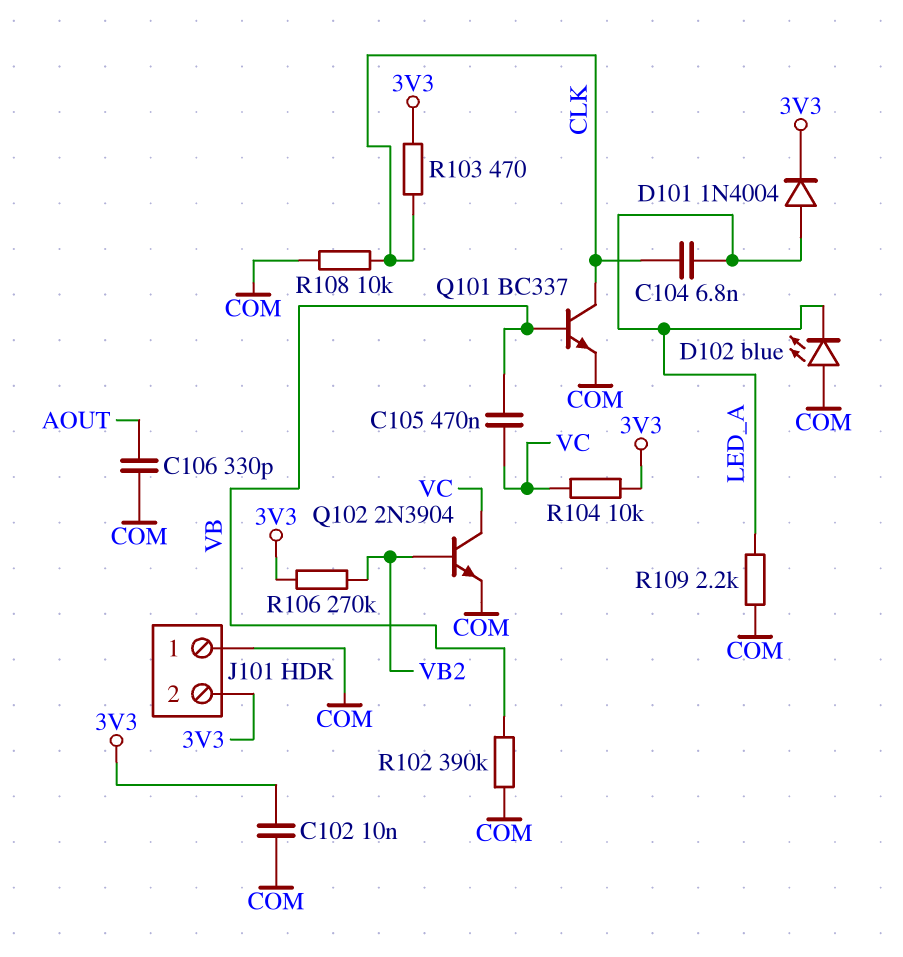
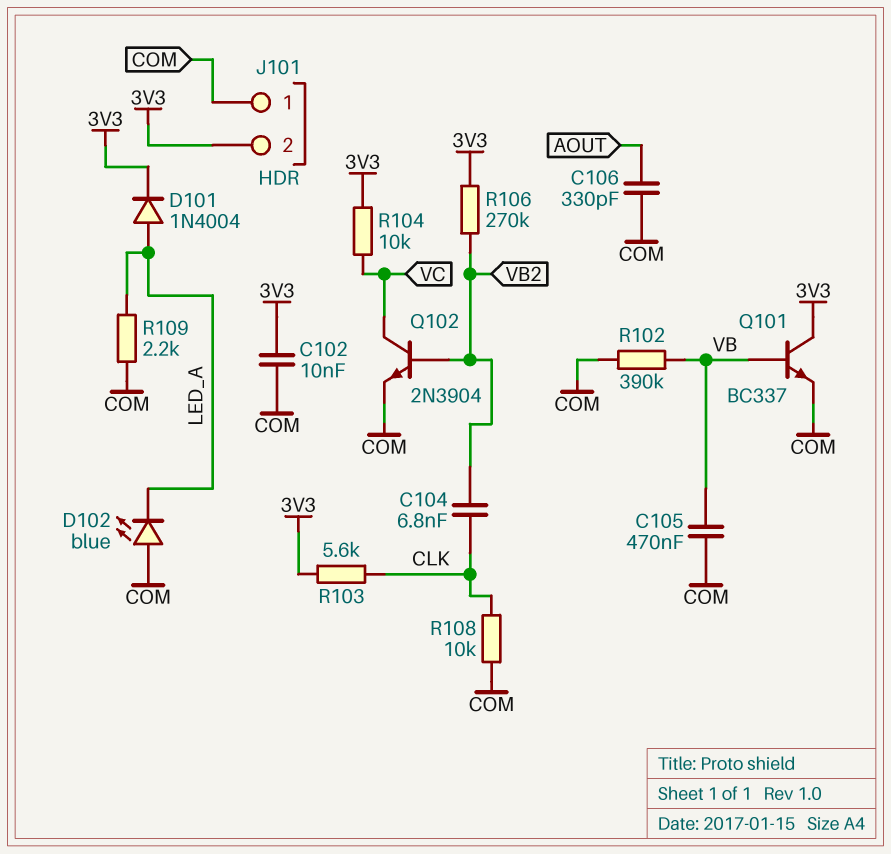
C104: 6.8nF (CLK, LED_A) -> 6.8nF (CLK, VB2)
C105: 470nF (VB, VC) -> 470nF (COM, VB)
Q101: NPN BC337 (B VB, C CLK, E COM) -> NPN BC337 (B VB, C 3V3, E COM)
R103: 470 (3V3, CLK) -> 5.6k (3V3, CLK)

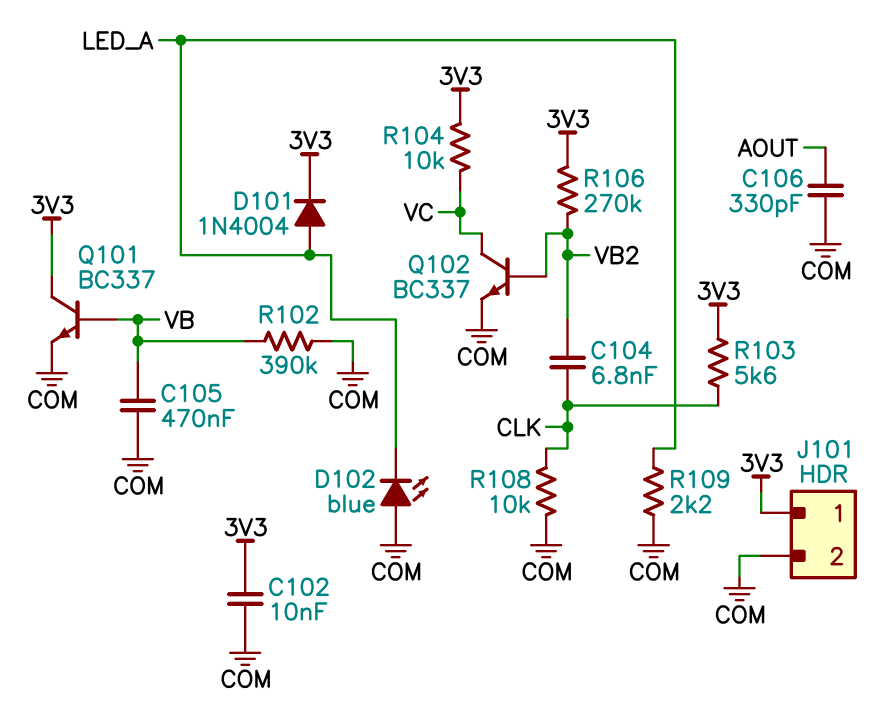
J101 pin 1: COM -> 3V3
J101 pin 2: 3V3 -> COM
Q102: NPN 2N3904 (B VB2, C VC, E COM) -> NPN BC337 (B VB2, C VC, E COM)

